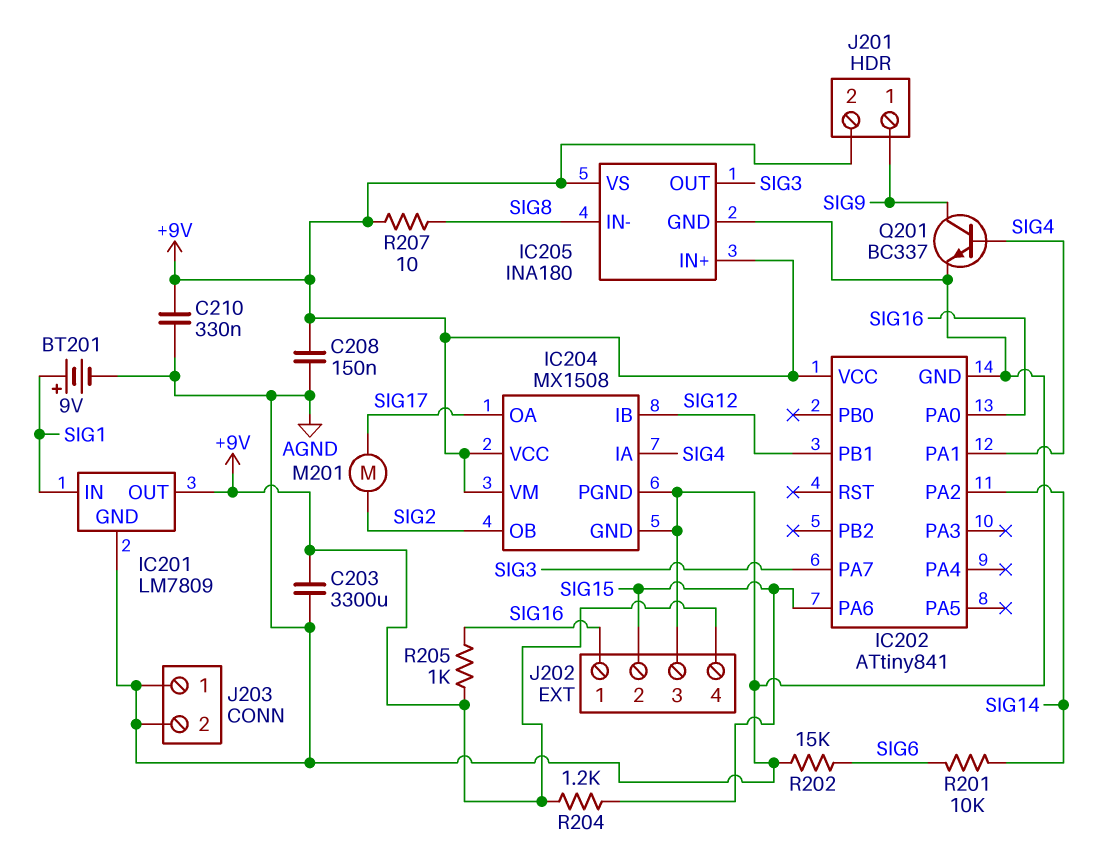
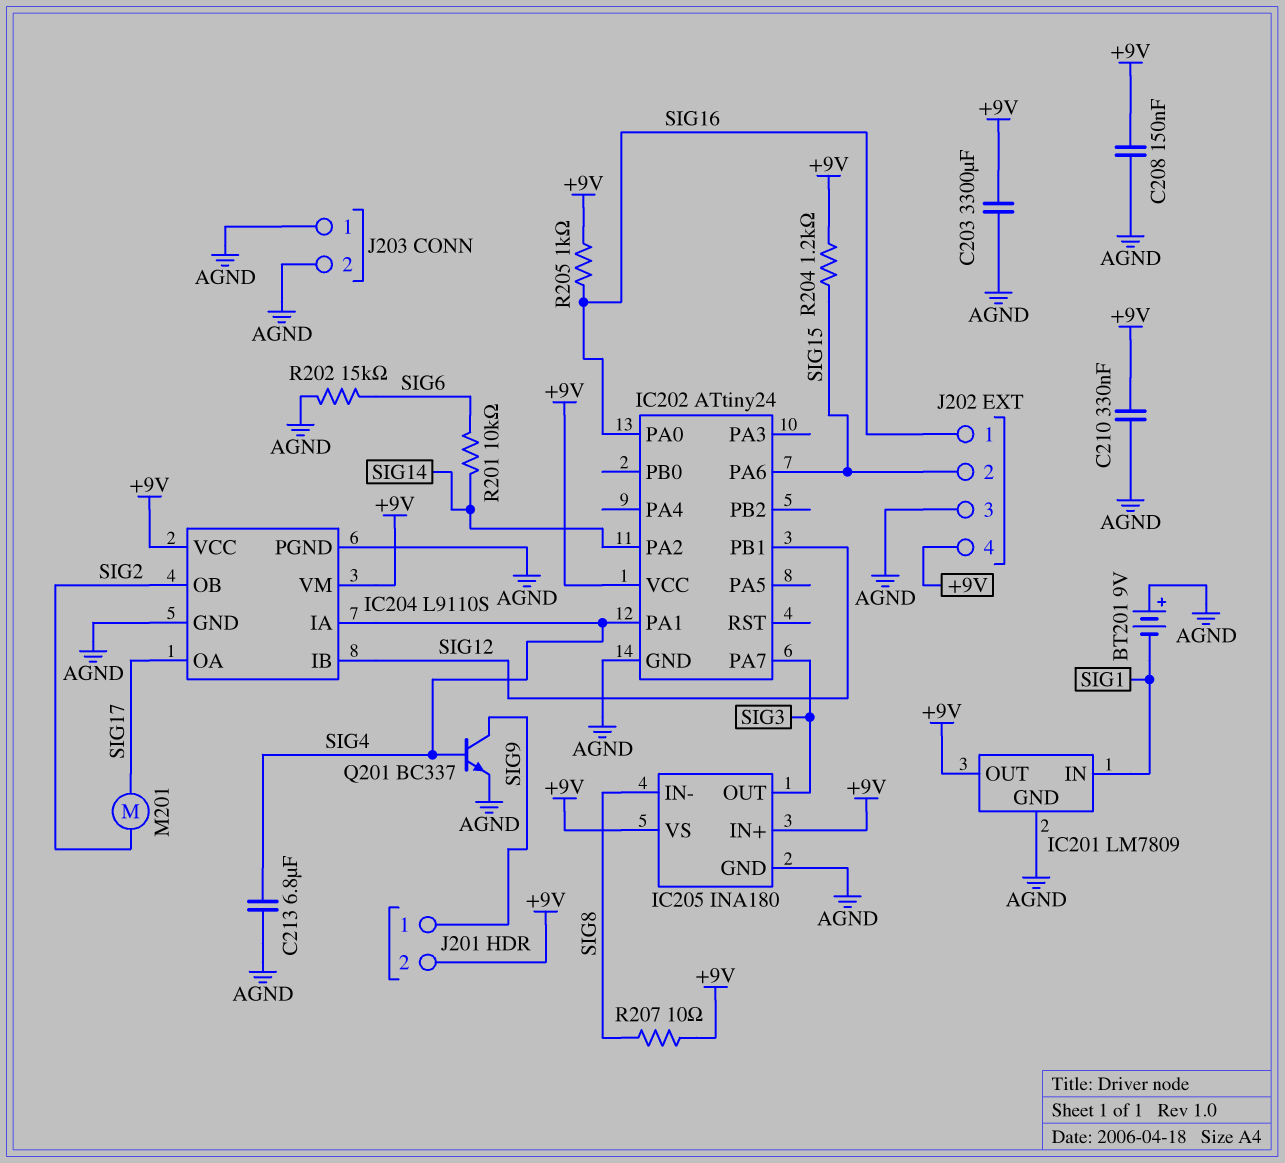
BT201: 9V (plus SIG1, minus AGND) -> 9V (plus AGND, minus SIG1)
C213: none -> 6.8uF (AGND, SIG4)
IC202: ATtiny841 -> ATtiny24
IC204: MX1508 -> L9110S

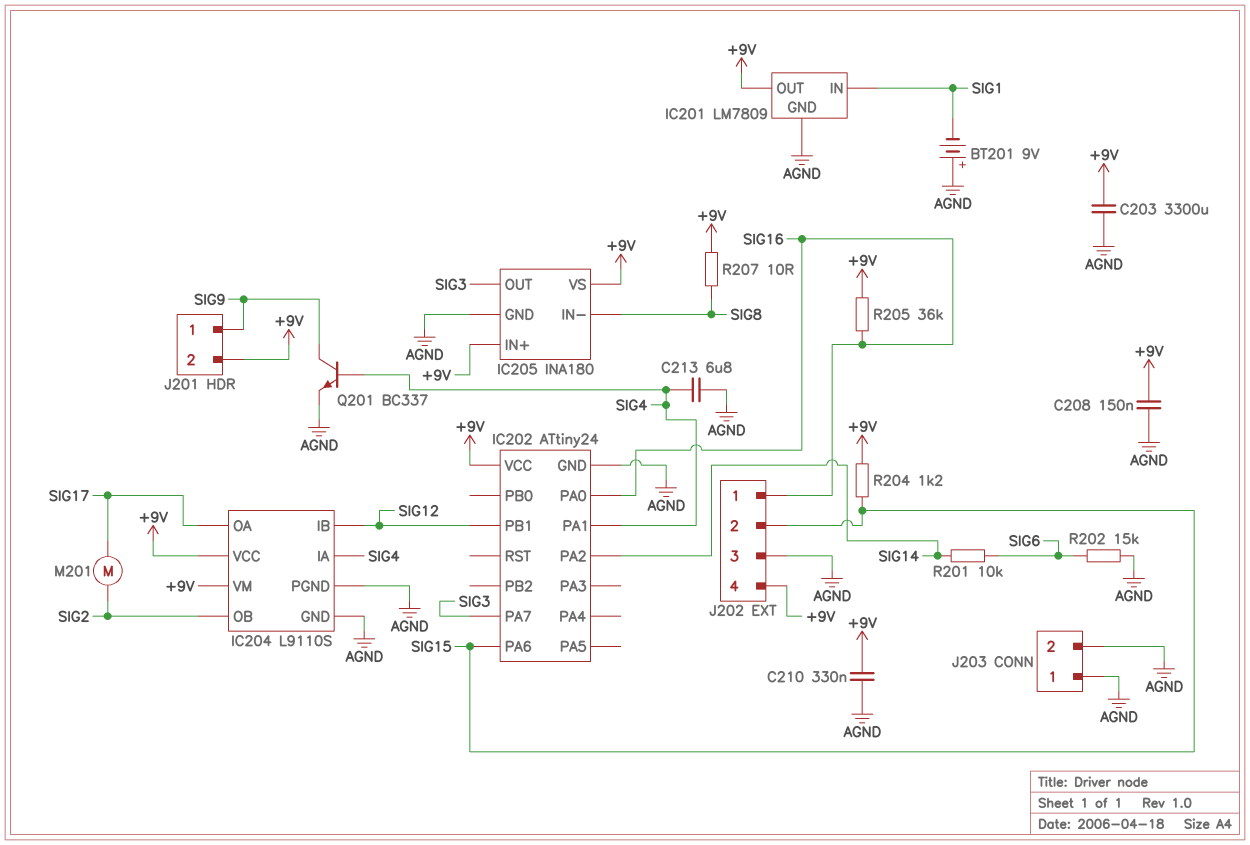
R205: 1k (+9V, SIG16) -> 36k (+9V, SIG16)

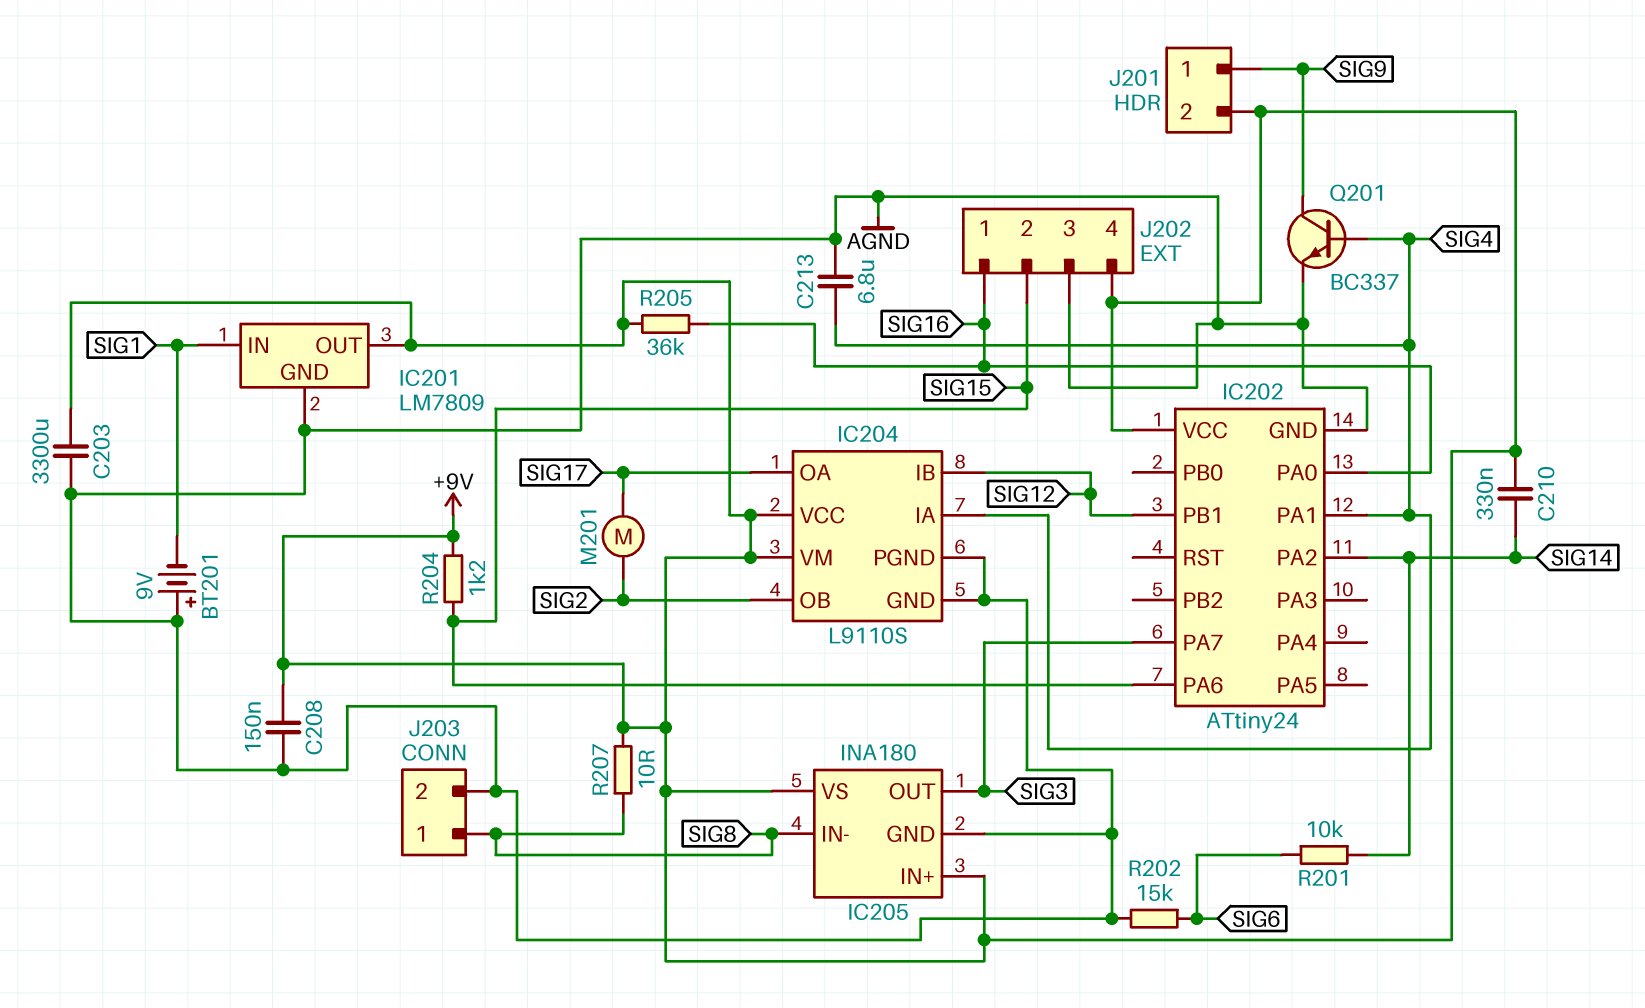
C210: 330nF (+9V, AGND) -> 330nF (+9V, SIG14)
J203 pin 1: AGND -> SIG8

